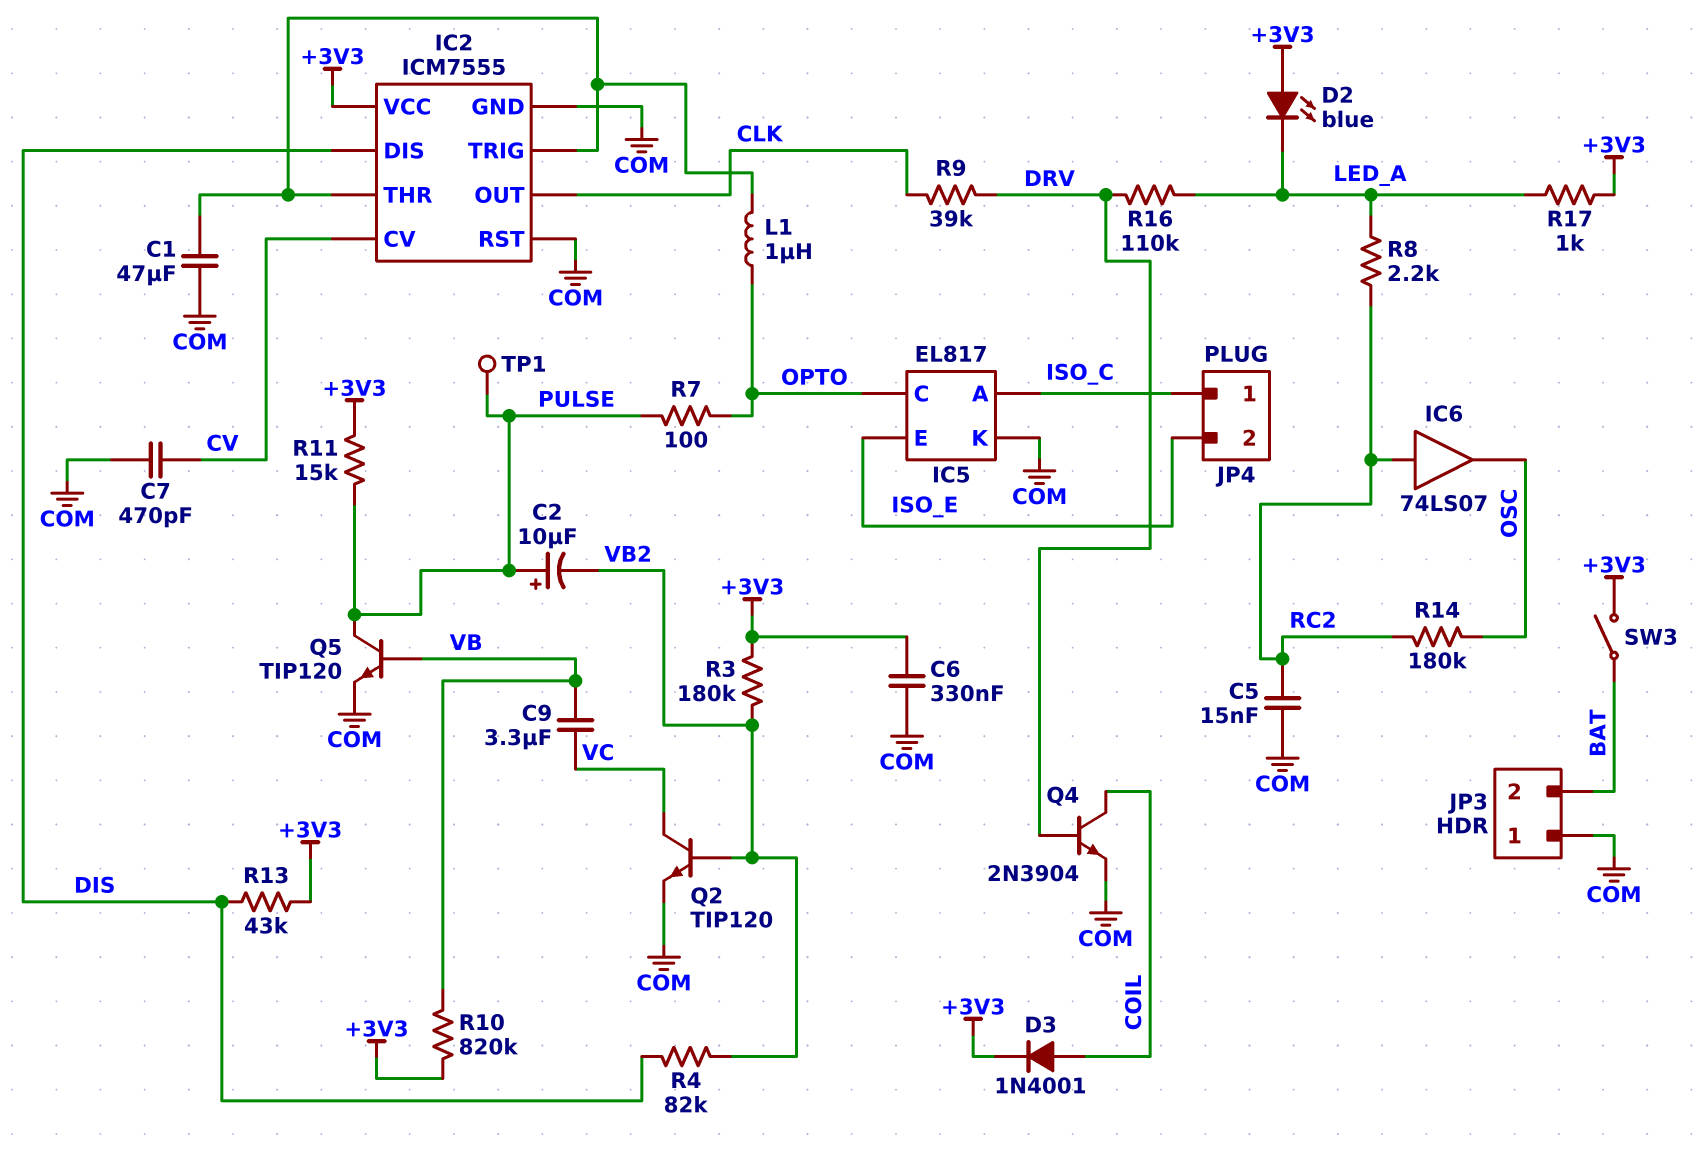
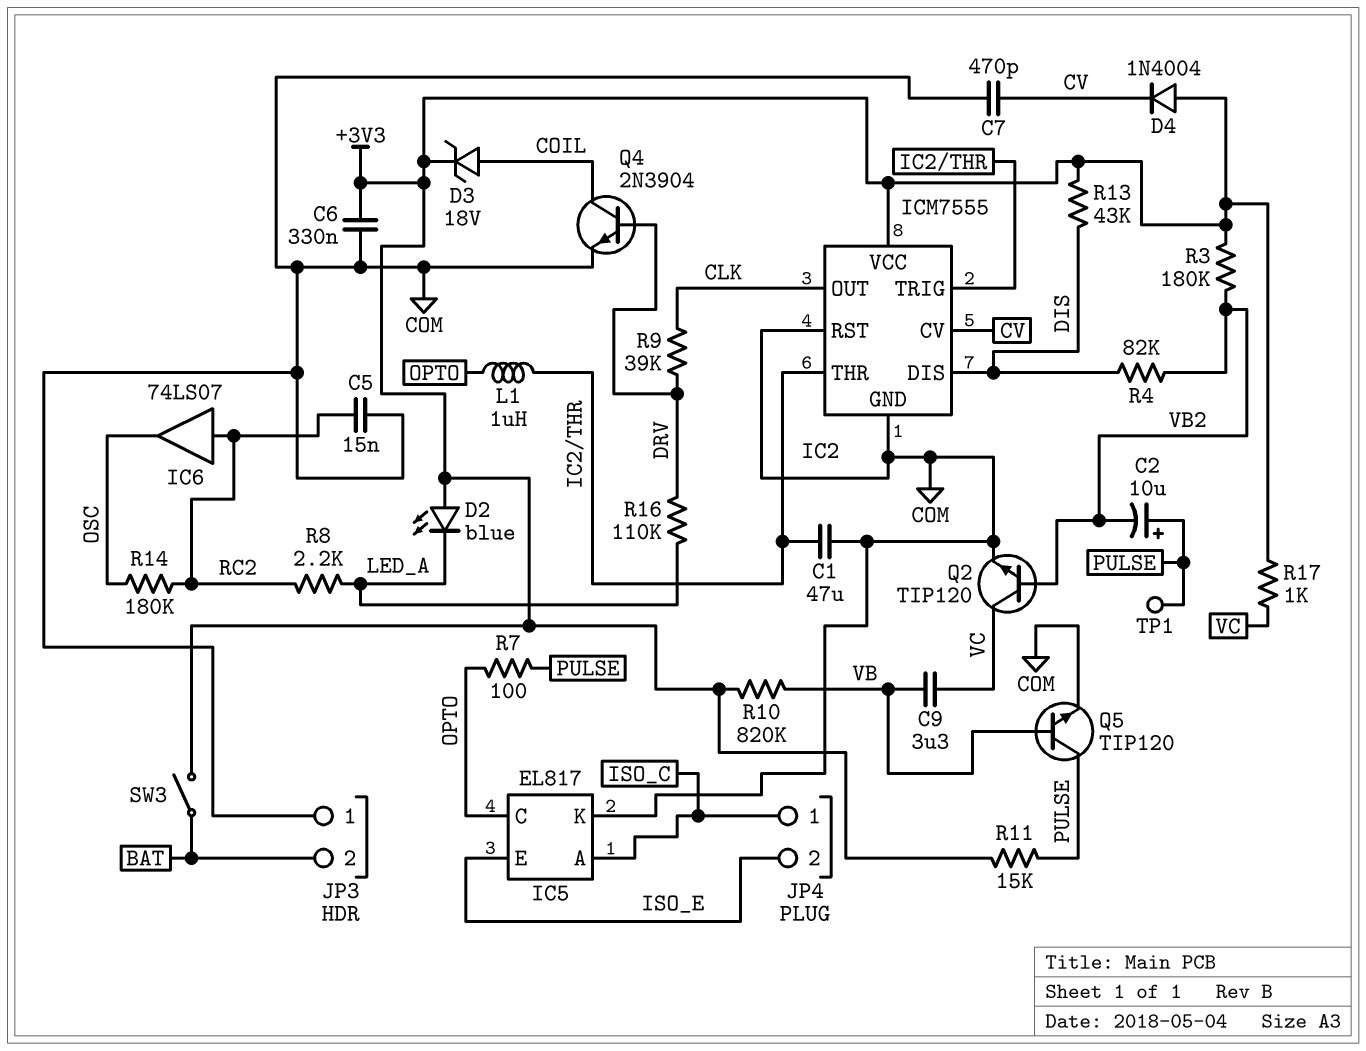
D3: diode 1N4001 (A COIL, K +3V3) -> zener 18V (A COIL, K +3V3)
D4: none -> diode 1N4004 (A +3V3, K CV)
R17: 1k (+3V3, LED_A) -> 1k (+3V3, VC)

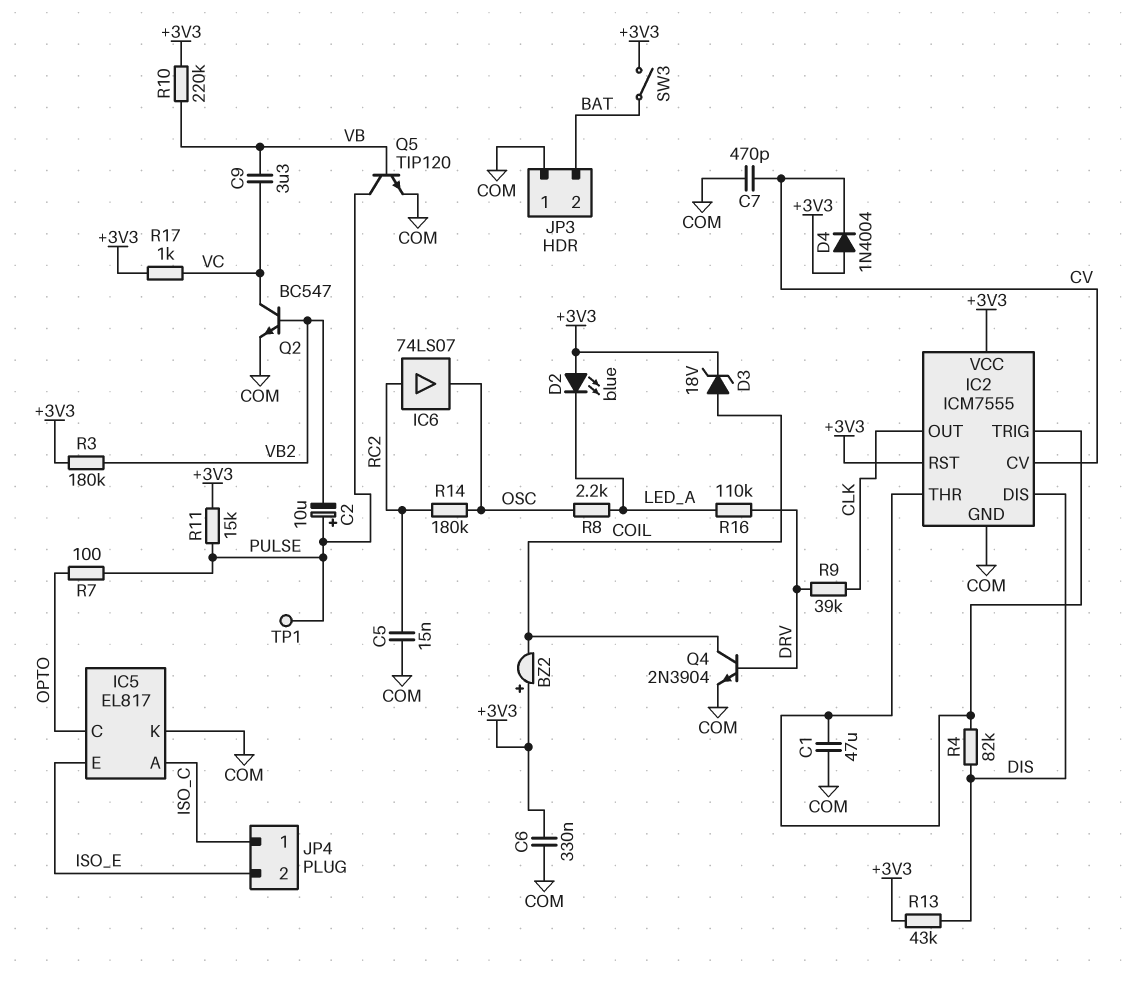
BZ2: none -> buzzer (plus +3V3, minus COIL)
IC2 pin RST: COM -> +3V3
L1: 1uH (IC2/THR, OPTO) -> none
Q2: NPN TIP120 (B VB2, C VC, E COM) -> NPN BC547 (B VB2, C VC, E COM)
R4: 82k (DIS, VB2) -> 82k (DIS, IC2/THR)
R8: 2.2k (LED_A, RC2) -> 2.2k (LED_A, OSC)
R10: 820k (+3V3, VB) -> 220k (+3V3, VB)

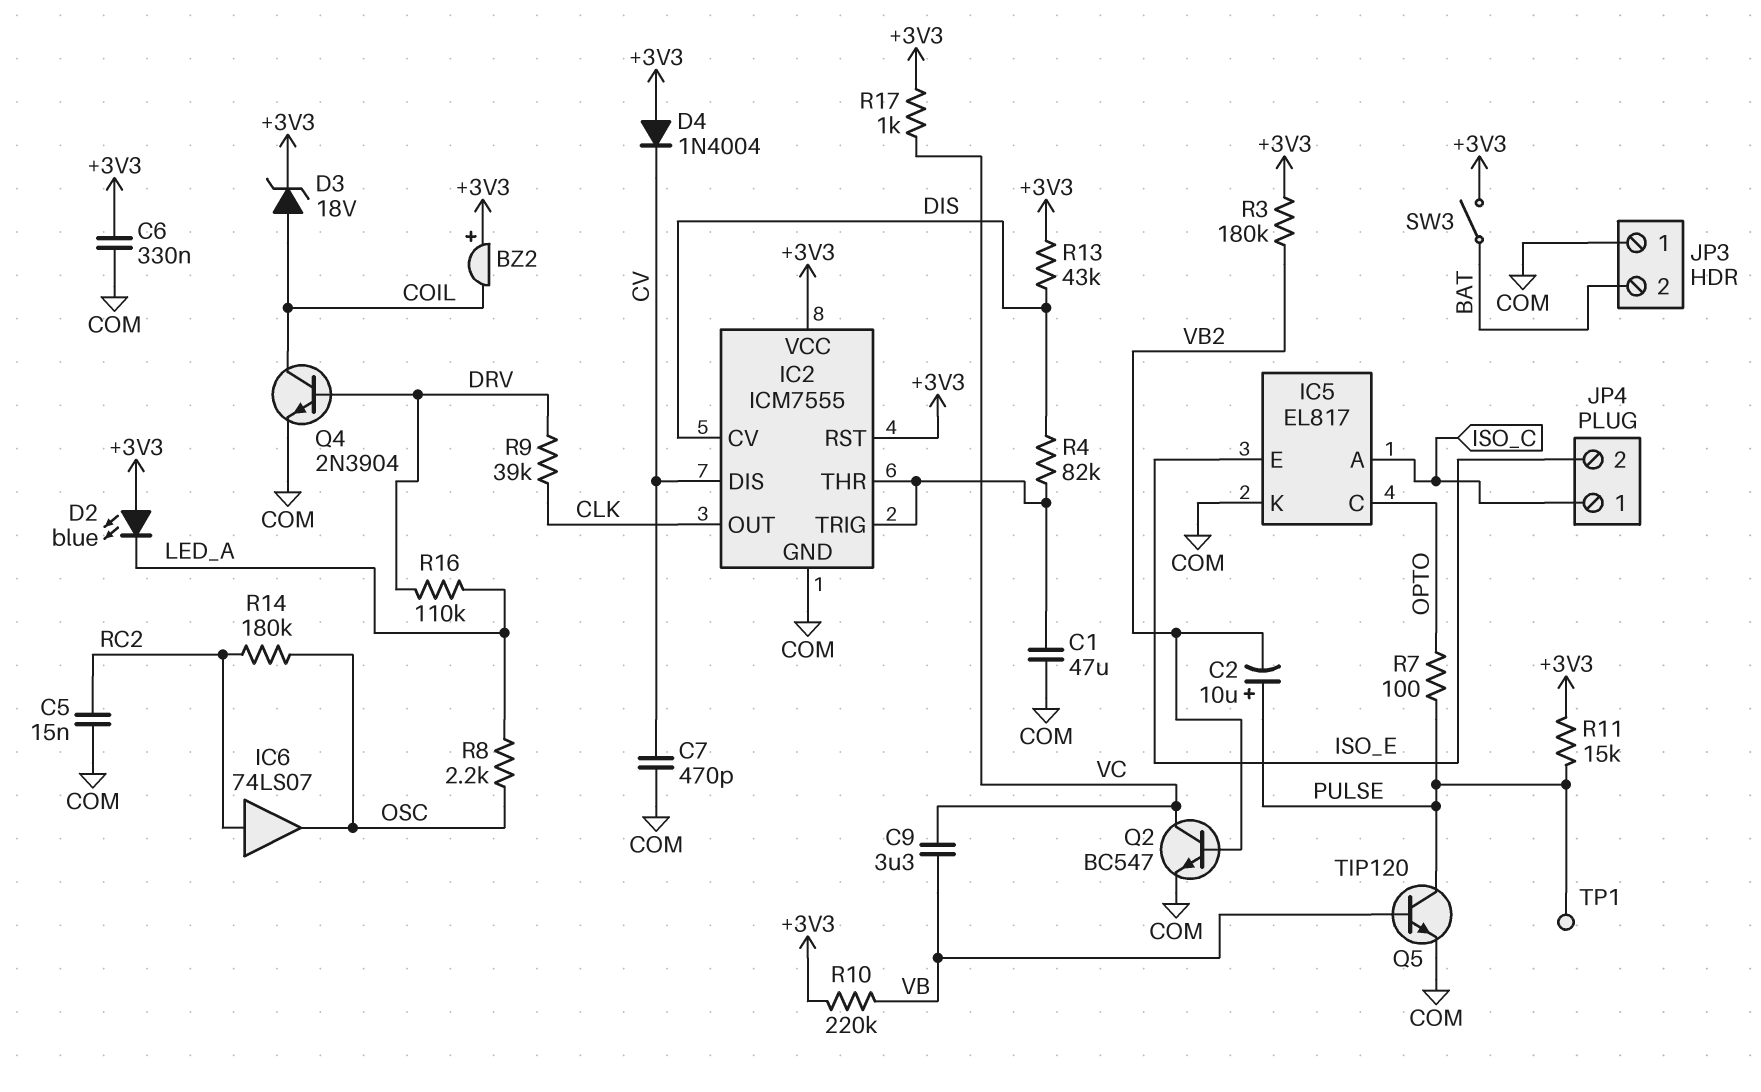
IC2 pin CV: CV -> DIS
IC2 pin DIS: DIS -> CV

